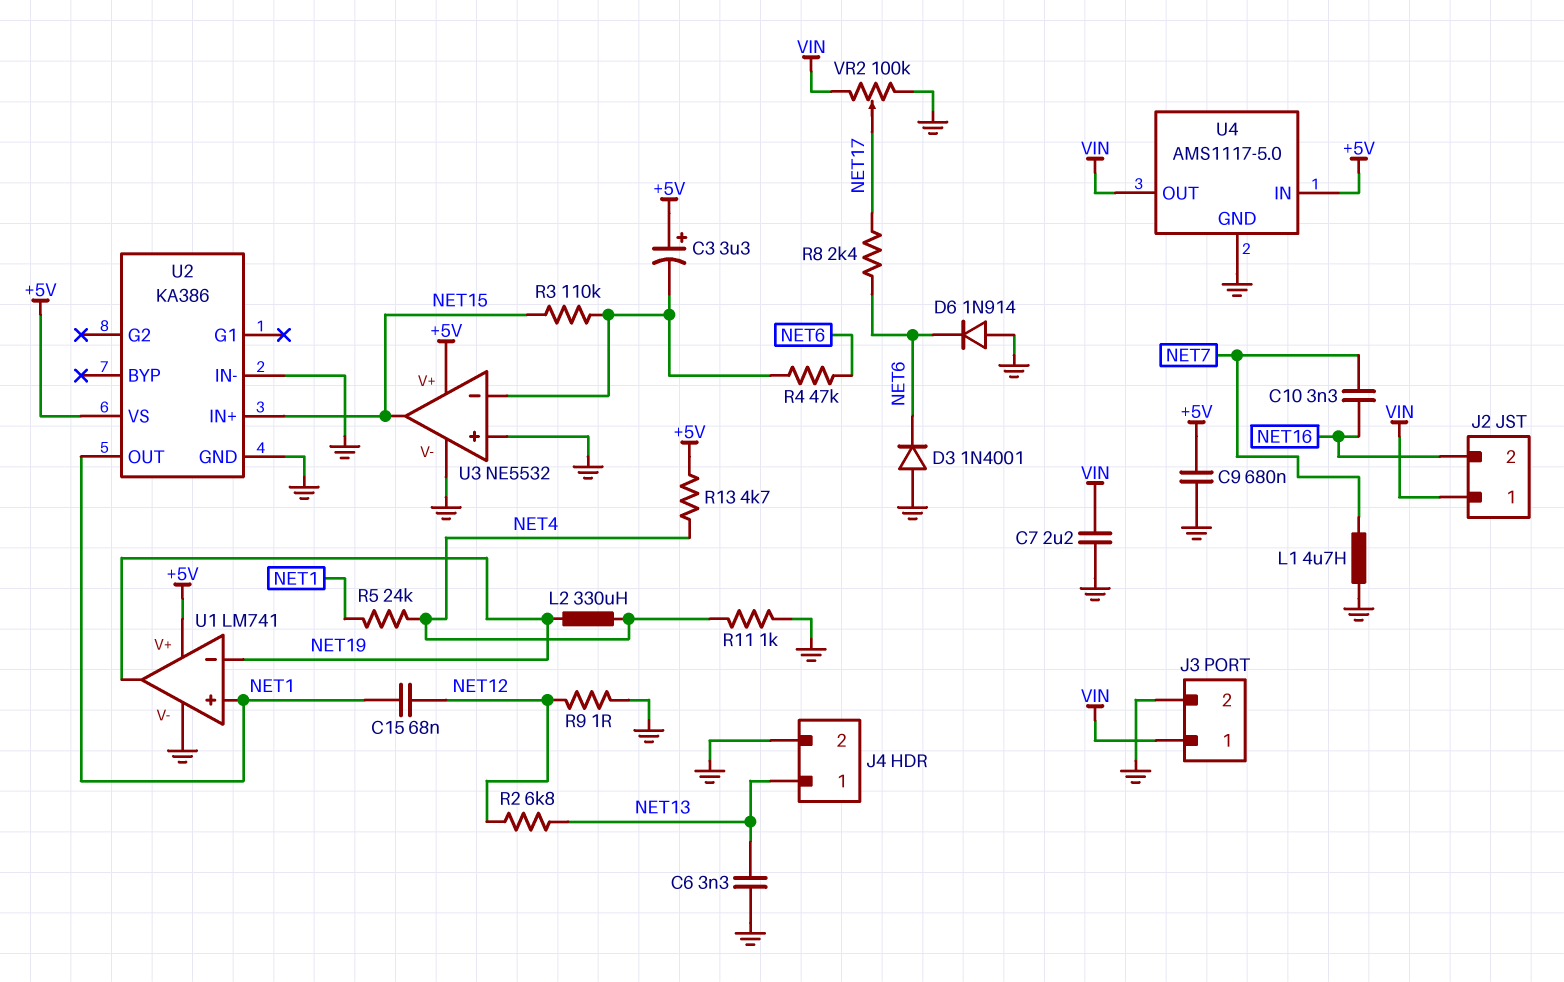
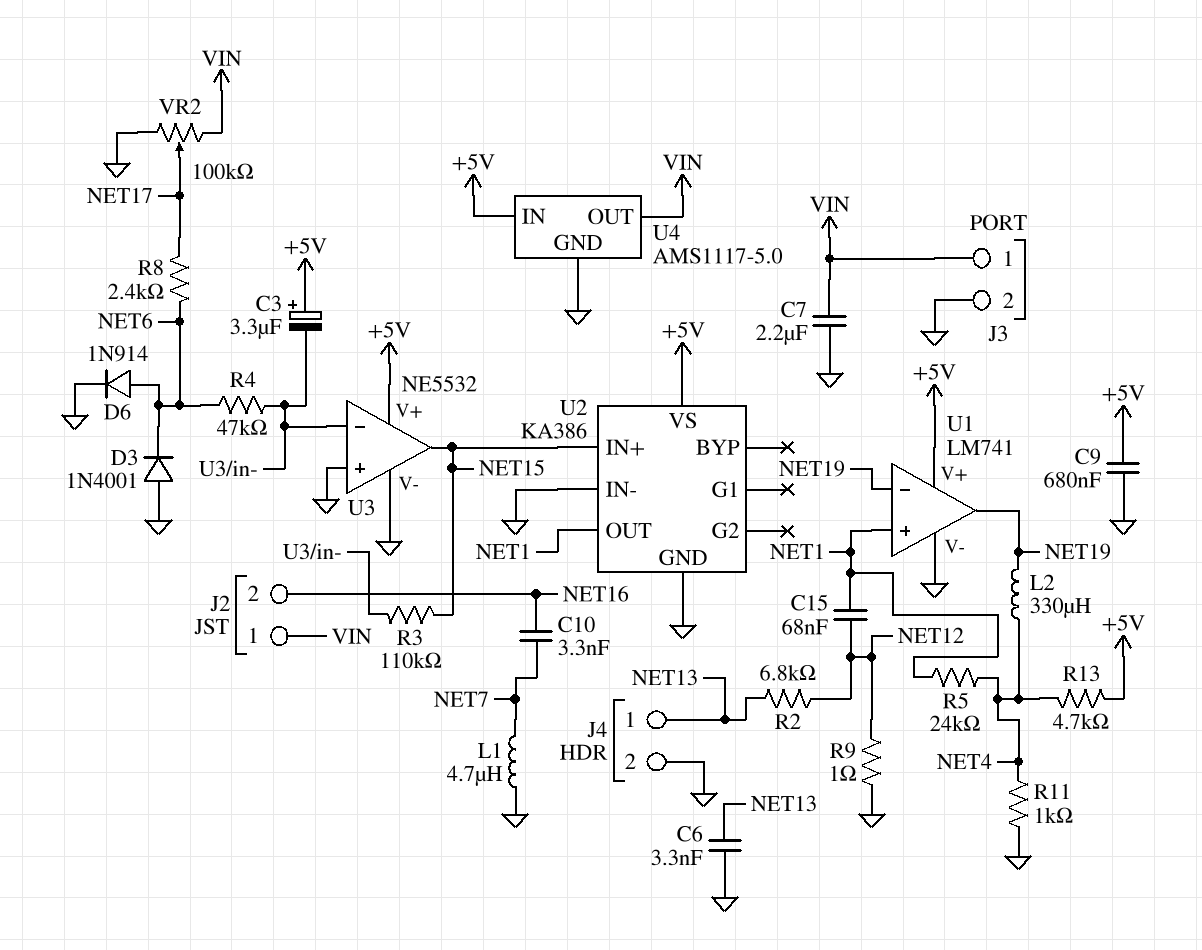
D6: diode 1N914 (A GND, K NET6) -> diode 1N914 (A NET6, K GND)

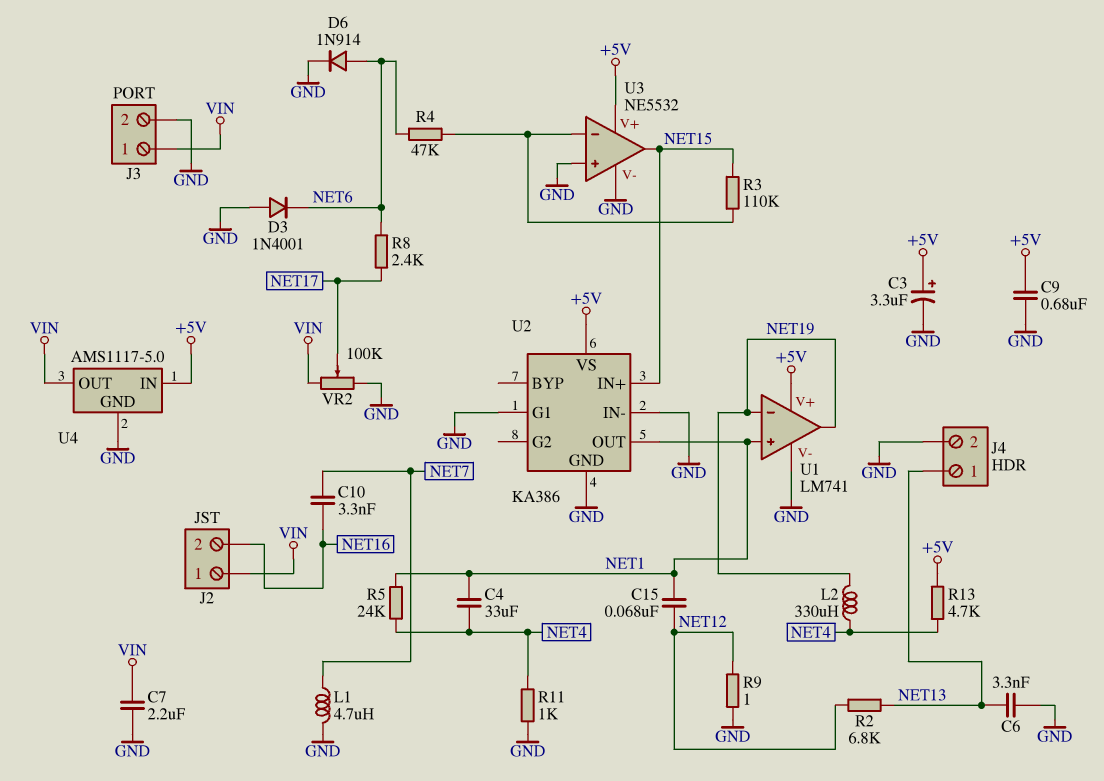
C3: 3.3uF (plus +5V, minus U3/in-) -> 3.3uF (plus +5V, minus GND)
C4: none -> 33uF (NET1, NET4)
U2 pin G1: none -> GND

